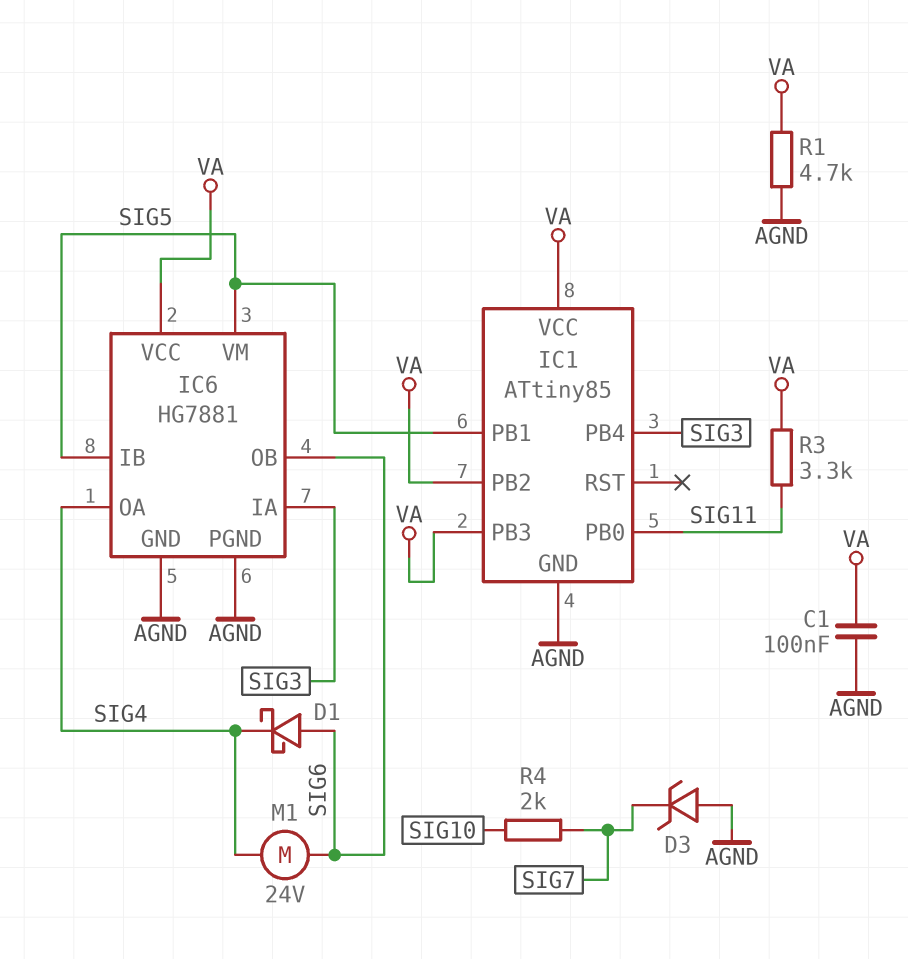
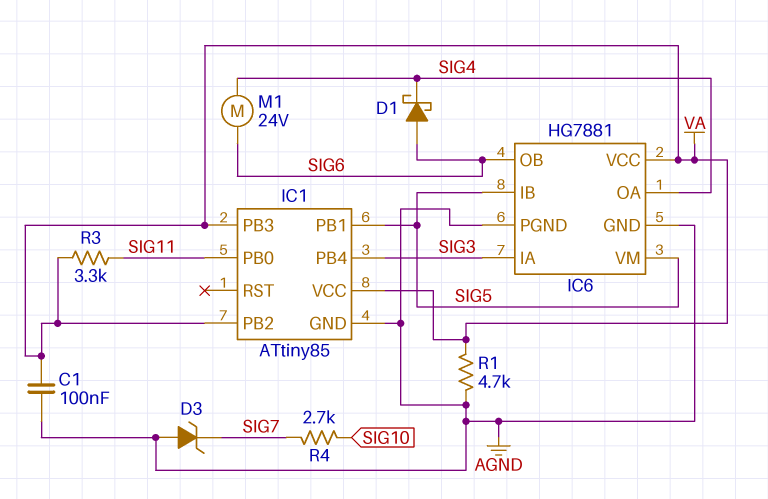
R4: 2k (SIG7, SIG10) -> 2.7k (SIG7, SIG10)

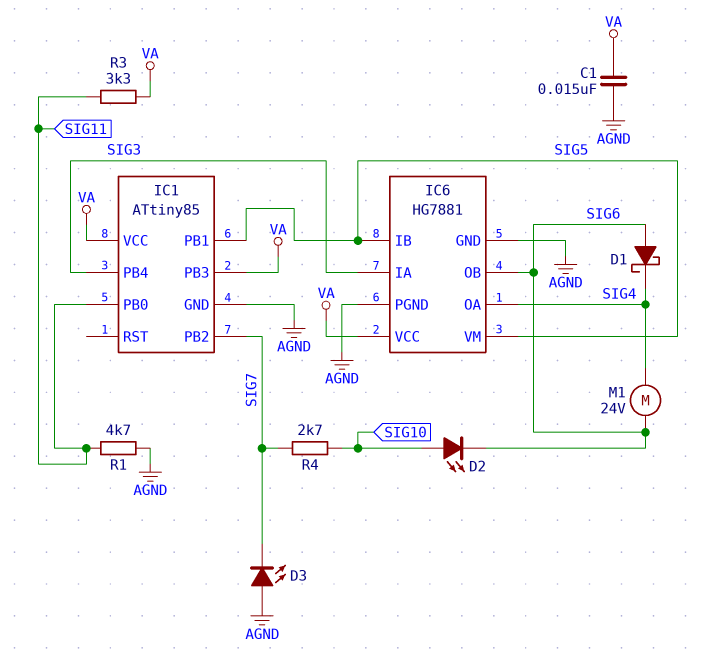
C1: 100nF (AGND, VA) -> 15nF (AGND, VA)
D2: none -> LED (A SIG10, K SIG6)
D3: zener (A AGND, K SIG7) -> LED (A AGND, K SIG7)
IC1 pin PB2: VA -> SIG7
R1: 4.7k (AGND, VA) -> 4.7k (AGND, SIG11)

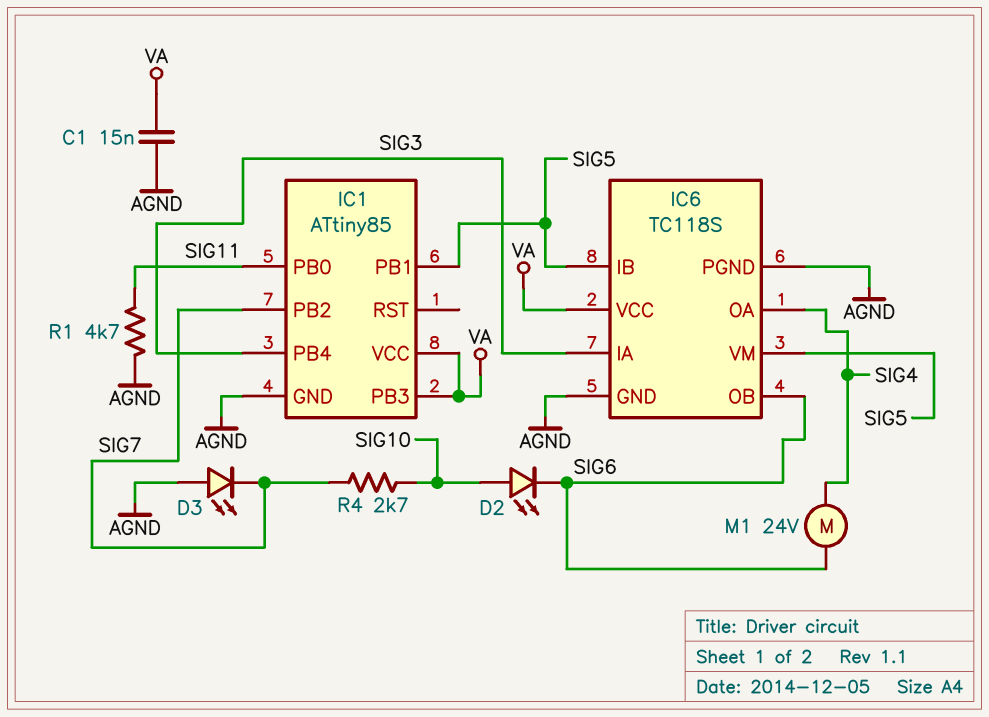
D1: schottky (A SIG6, K SIG4) -> none
IC6: HG7881 -> TC118S
R3: 3.3k (SIG11, VA) -> none

